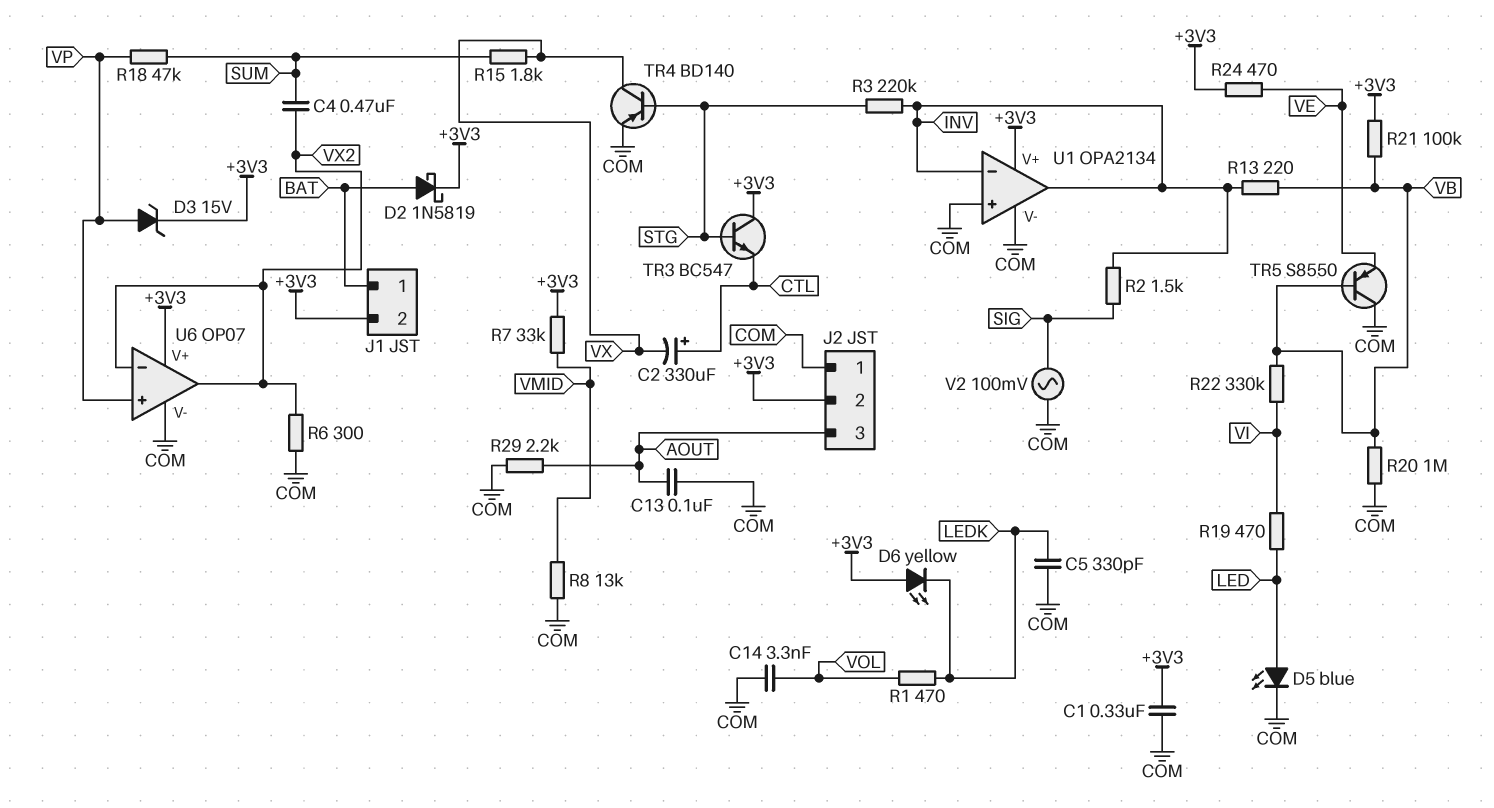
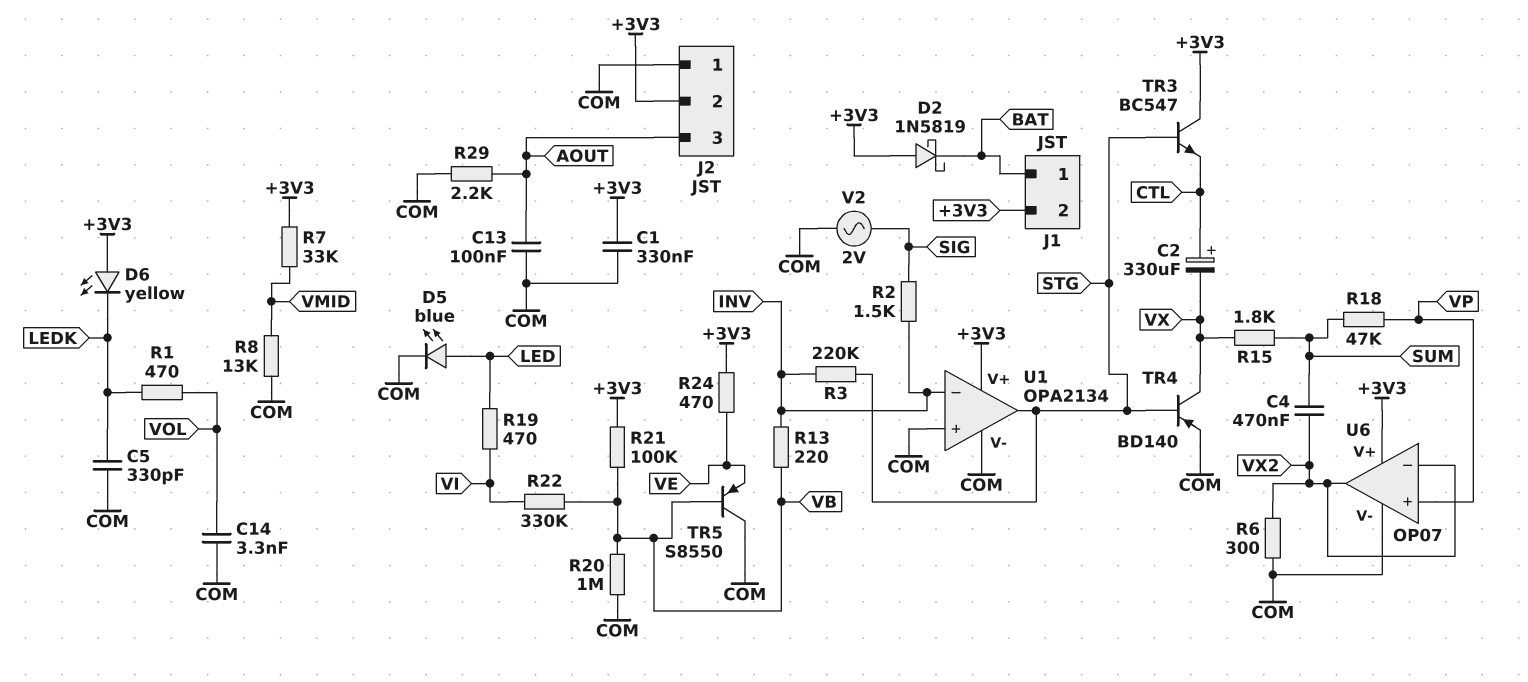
D2: schottky 1N5819 (A BAT, K +3V3) -> schottky 1N5819 (A +3V3, K BAT)
D3: zener 15V (A VP, K +3V3) -> none
U1 pin out: INV -> STG
V2: AC 100mV (COM, SIG) -> AC 2V (COM, SIG)

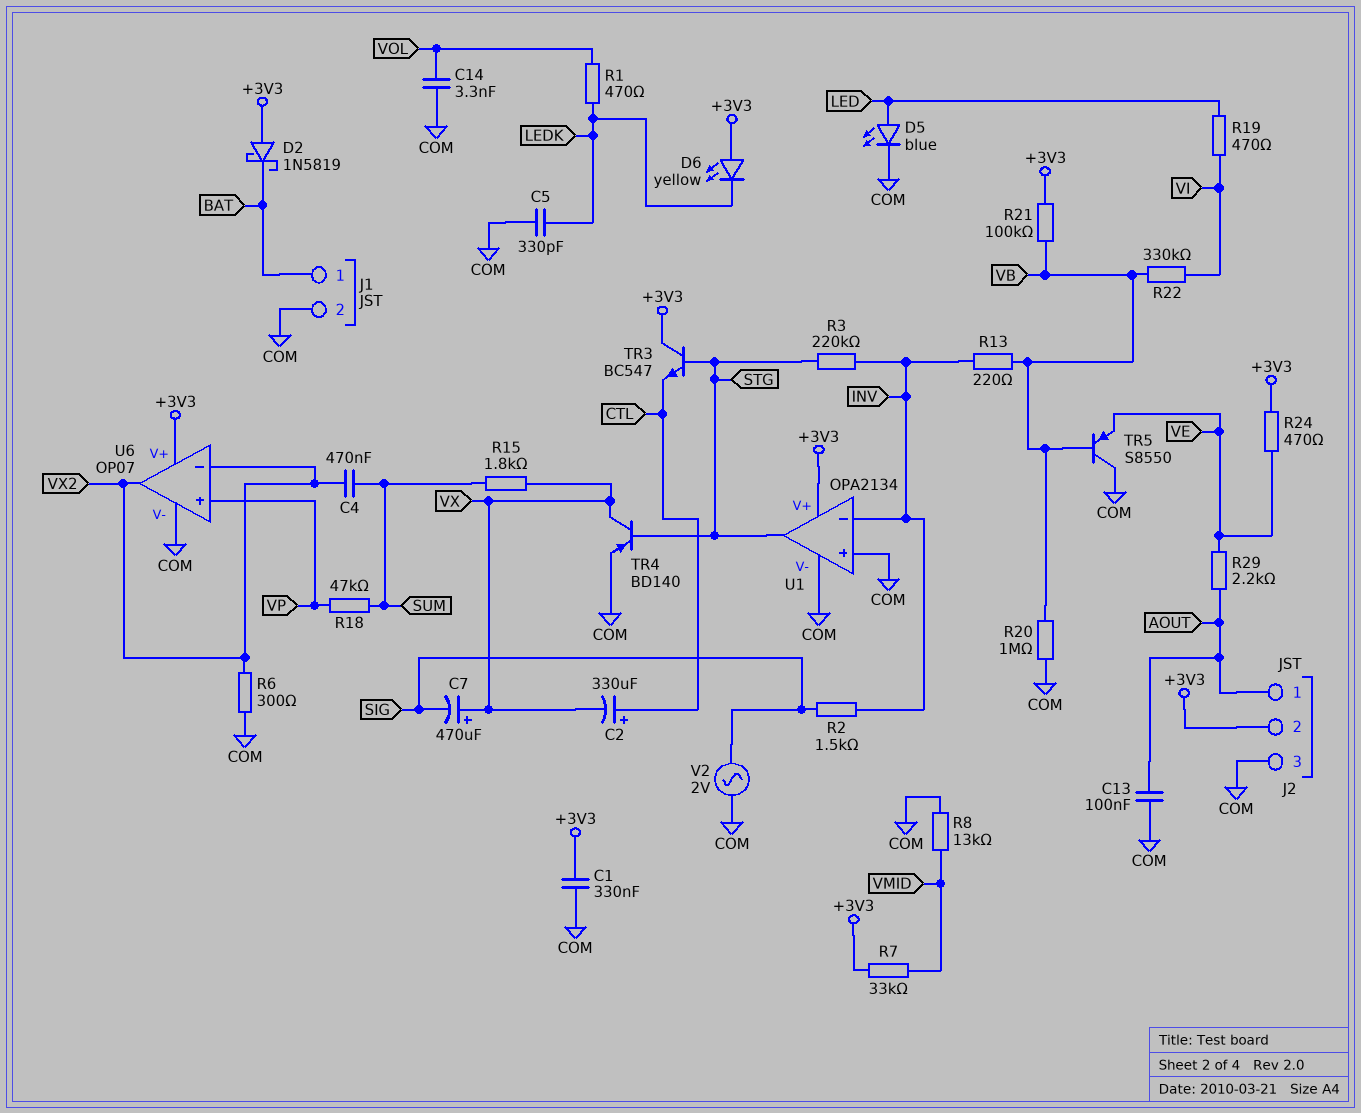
C7: none -> 470uF (plus VX, minus SIG)
J1 pin 2: +3V3 -> COM
J2 pin 1: COM -> AOUT
J2 pin 3: AOUT -> COM
R29: 2.2k (AOUT, COM) -> 2.2k (AOUT, VE)

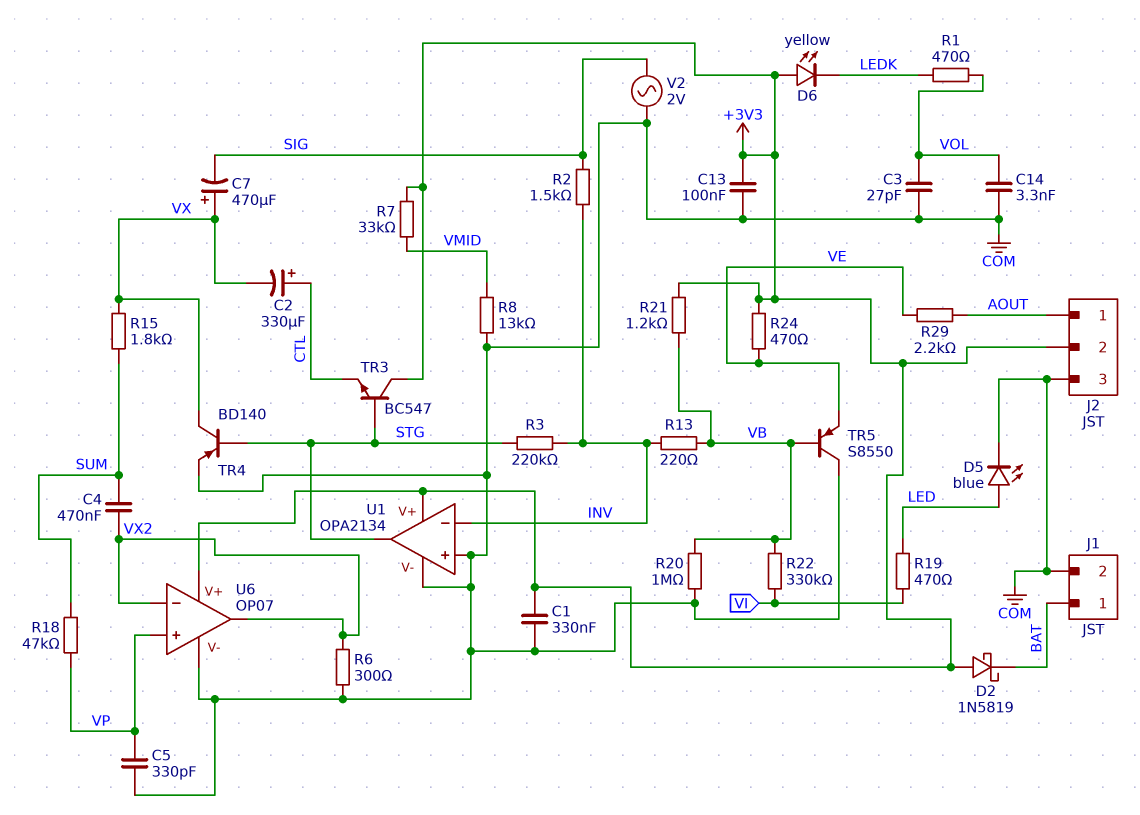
C3: none -> 27pF (COM, VOL)
C5: 330pF (COM, LEDK) -> 330pF (COM, VP)
C13: 100nF (AOUT, COM) -> 100nF (+3V3, COM)
R21: 100k (+3V3, VB) -> 1.2k (+3V3, VB)

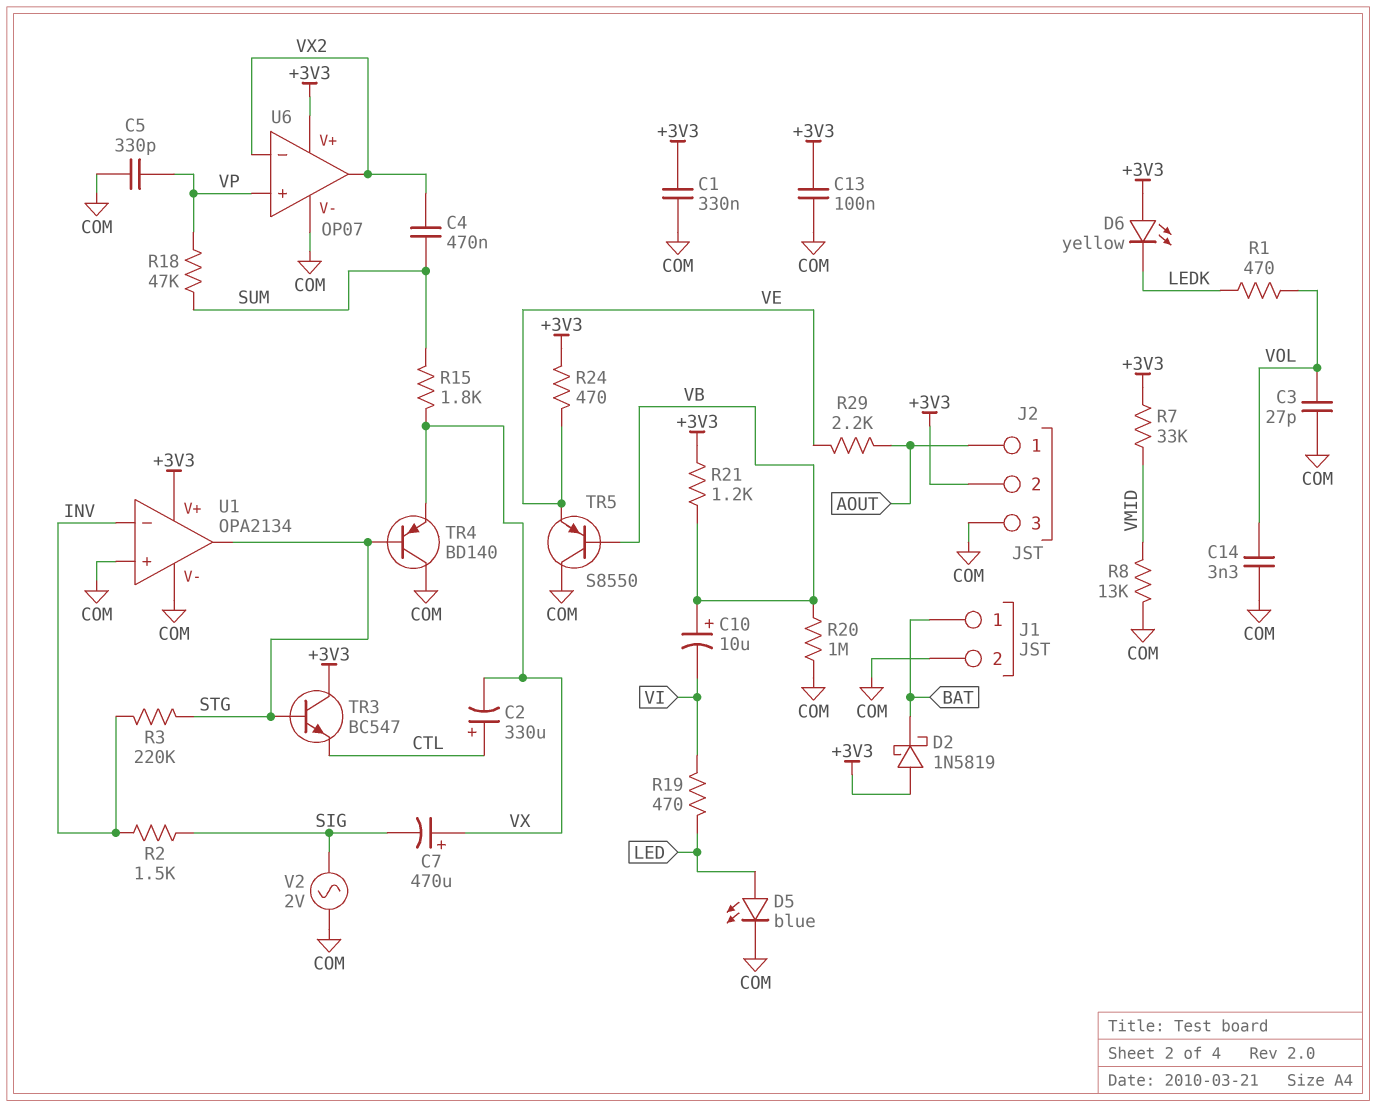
C10: none -> 10uF (plus VB, minus VI)
R6: 300 (COM, VX2) -> none
R13: 220 (INV, VB) -> none
R22: 330k (VB, VI) -> none
TR4: PNP BD140 (B STG, C VX, E COM) -> PNP BD140 (B STG, C COM, E VX)

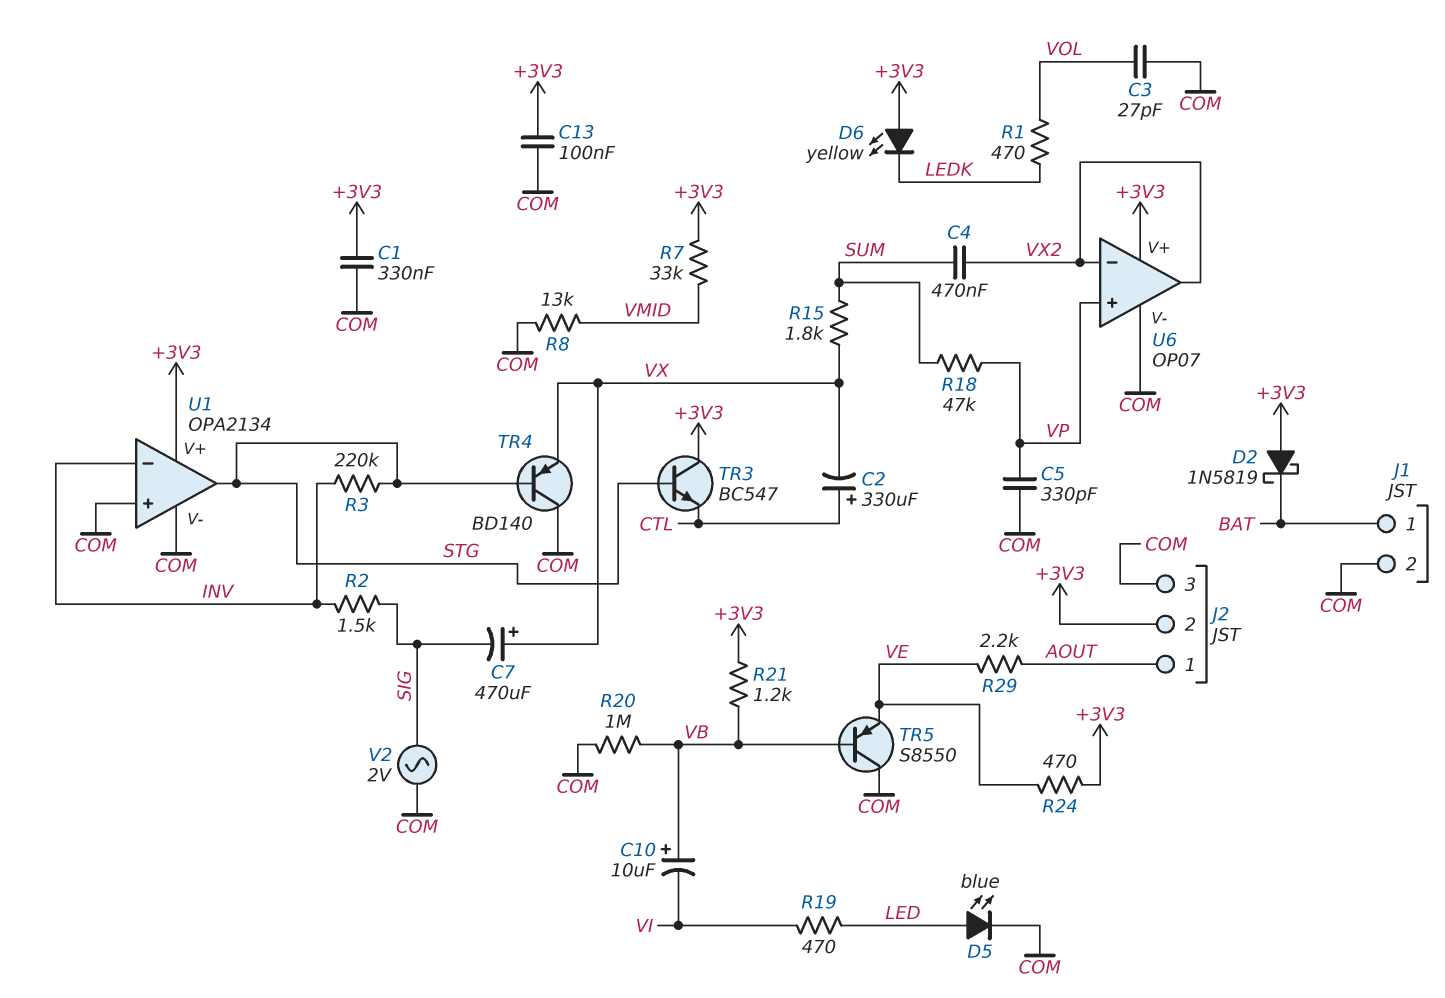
C14: 3.3nF (COM, VOL) -> none

